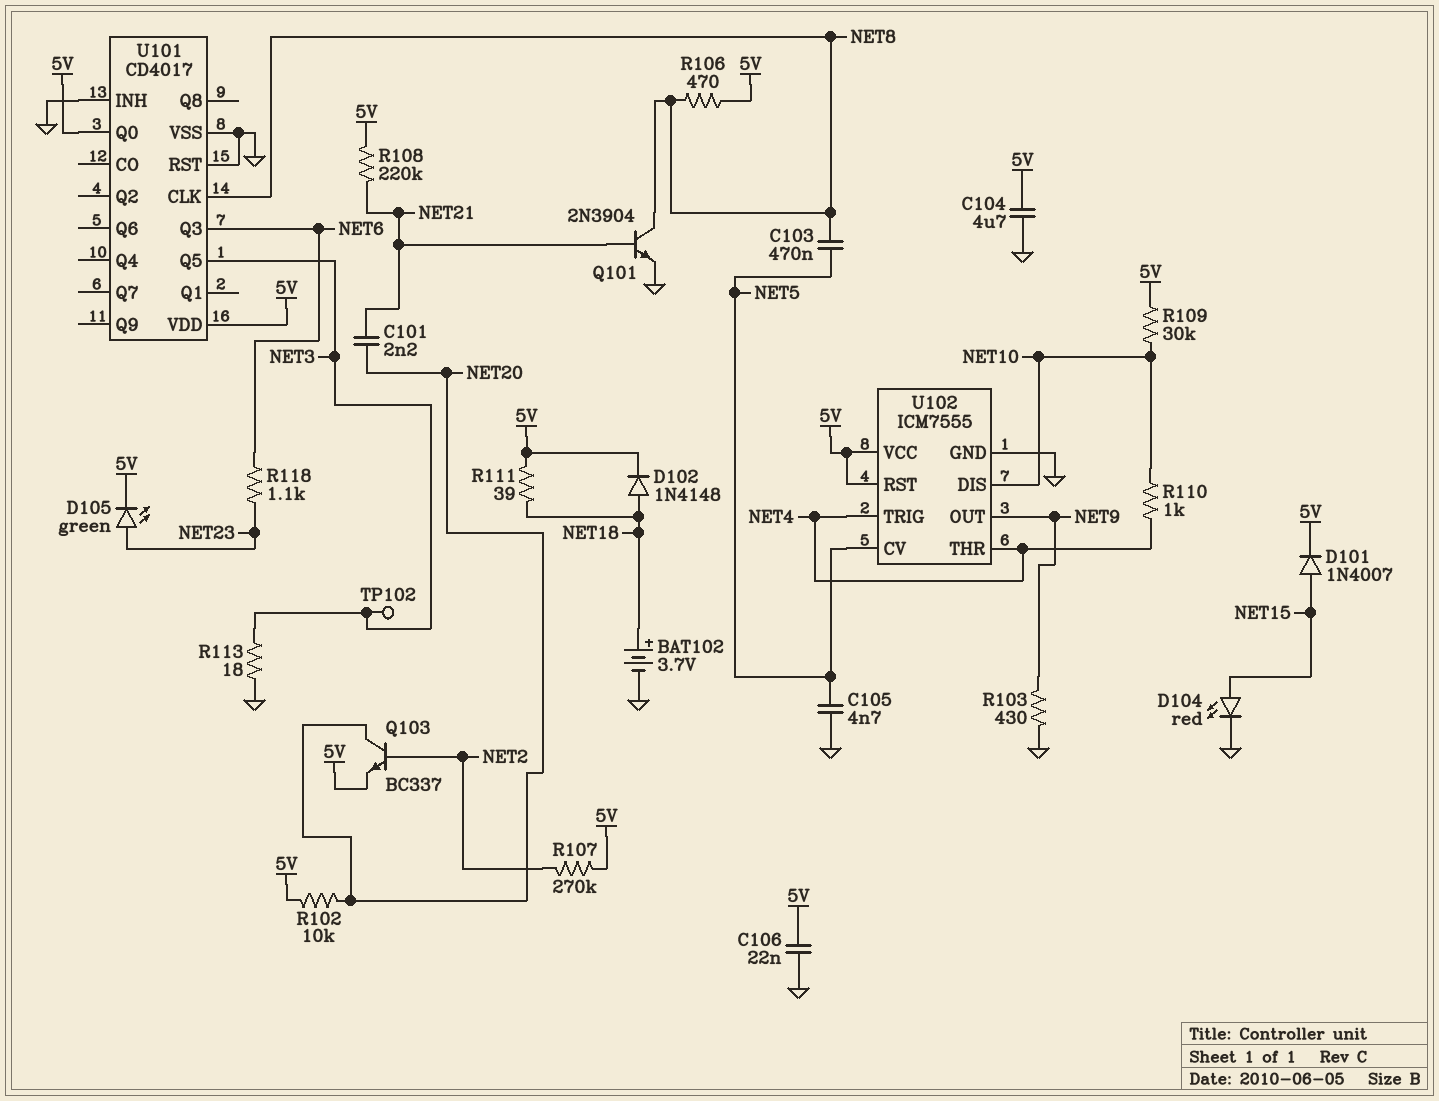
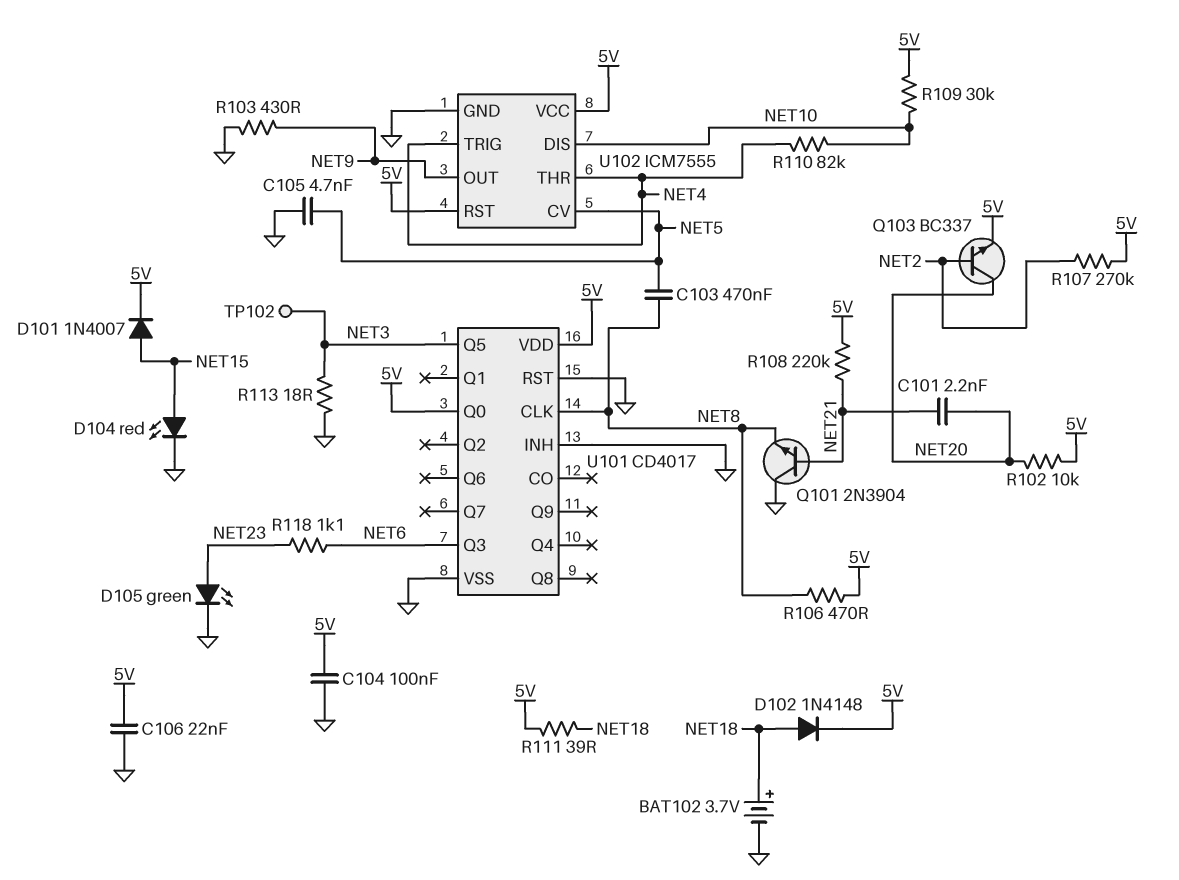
C104: 4.7uF (5V, GND) -> 100nF (5V, GND)
D105: LED green (A NET23, K 5V) -> LED green (A NET23, K GND)
Q101: NPN 2N3904 (B NET21, C NET8, E GND) -> NPN 2N3904 (B NET21, C GND, E NET8)
R110: 1k (NET4, NET10) -> 82k (NET4, NET10)

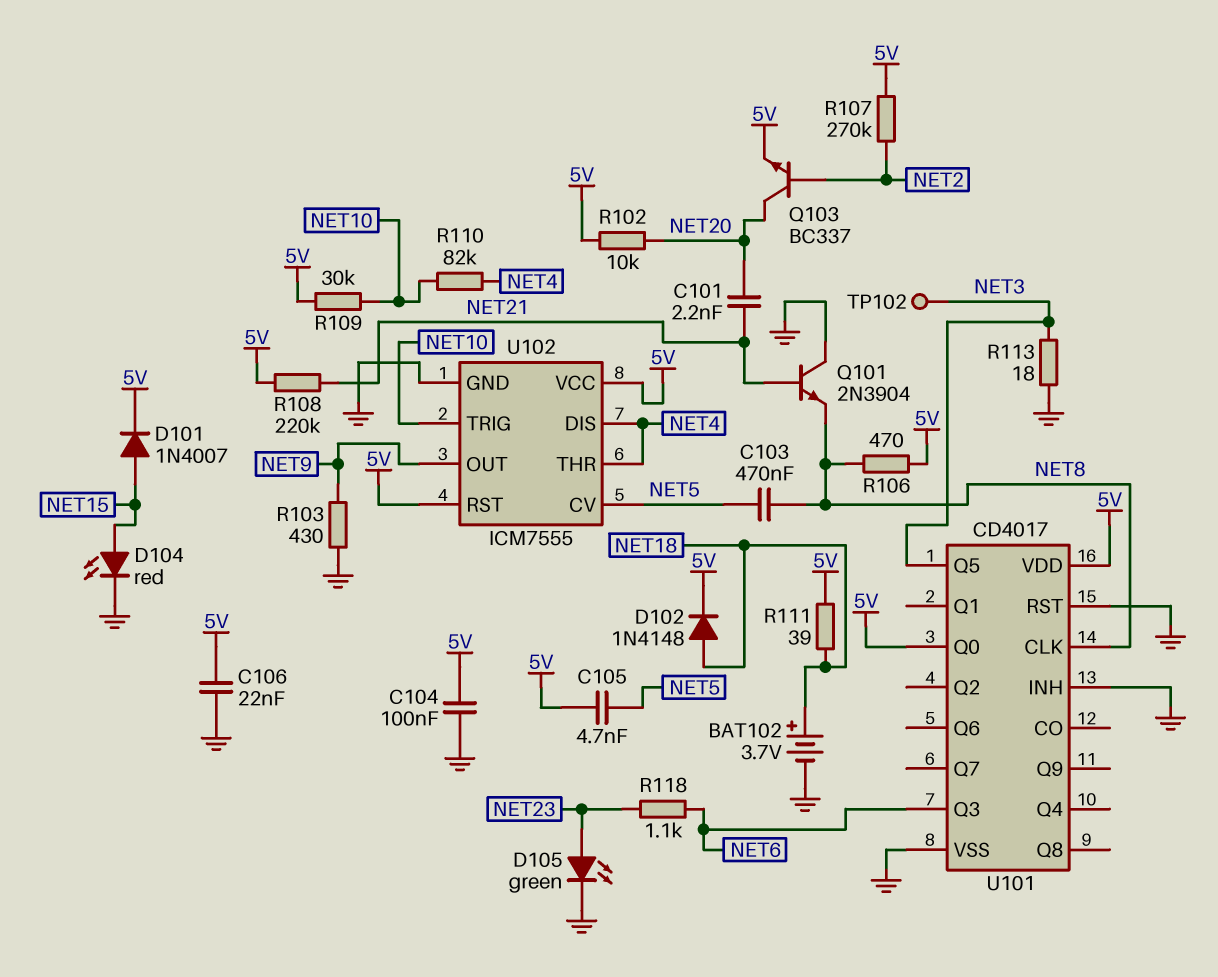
C105: 4.7nF (GND, NET5) -> 4.7nF (5V, NET5)
U102 pin DIS: NET10 -> NET4
U102 pin TRIG: NET4 -> NET10

